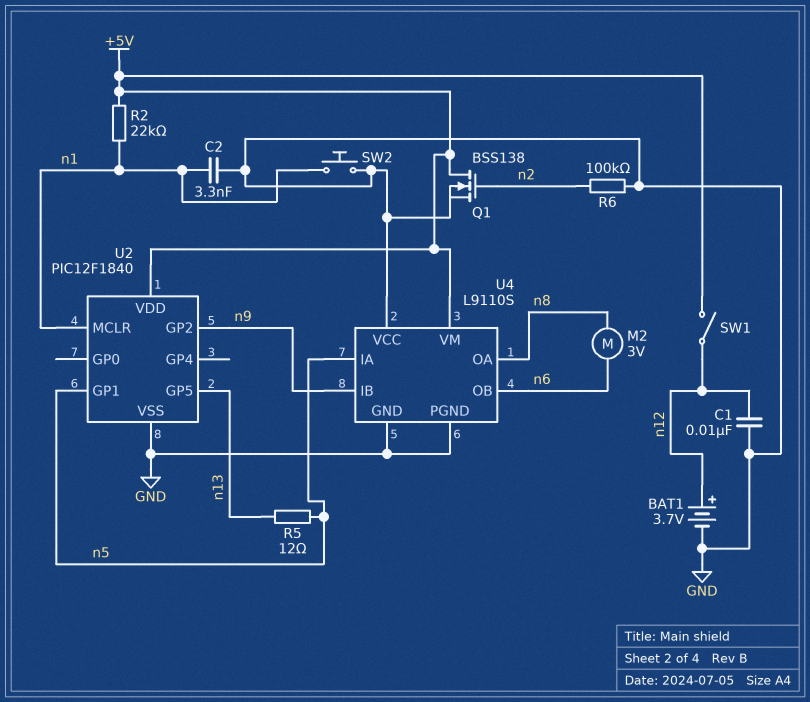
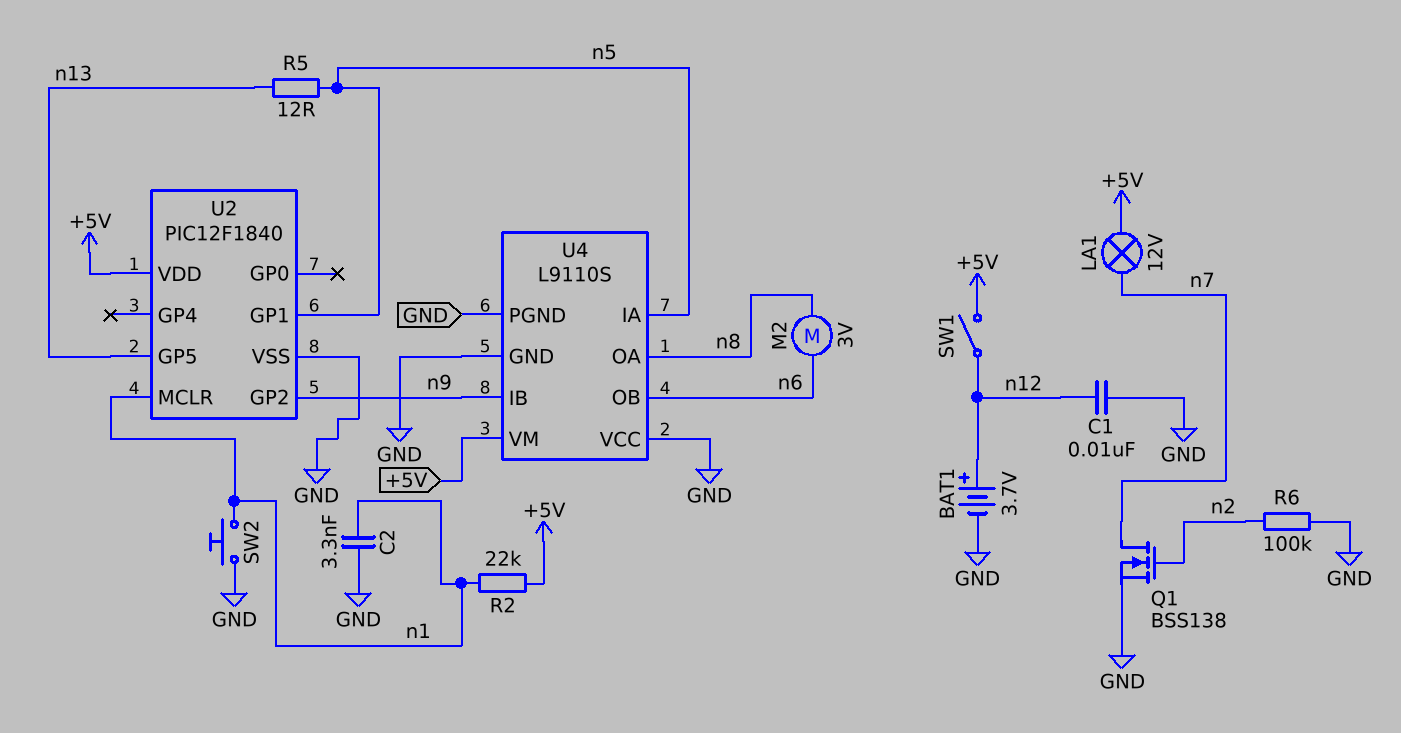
LA1: none -> lamp 12V (+5V, n7)
Q1: NMOS BSS138 (G n2, D +5V, S GND) -> NMOS BSS138 (G n2, D n7, S GND)

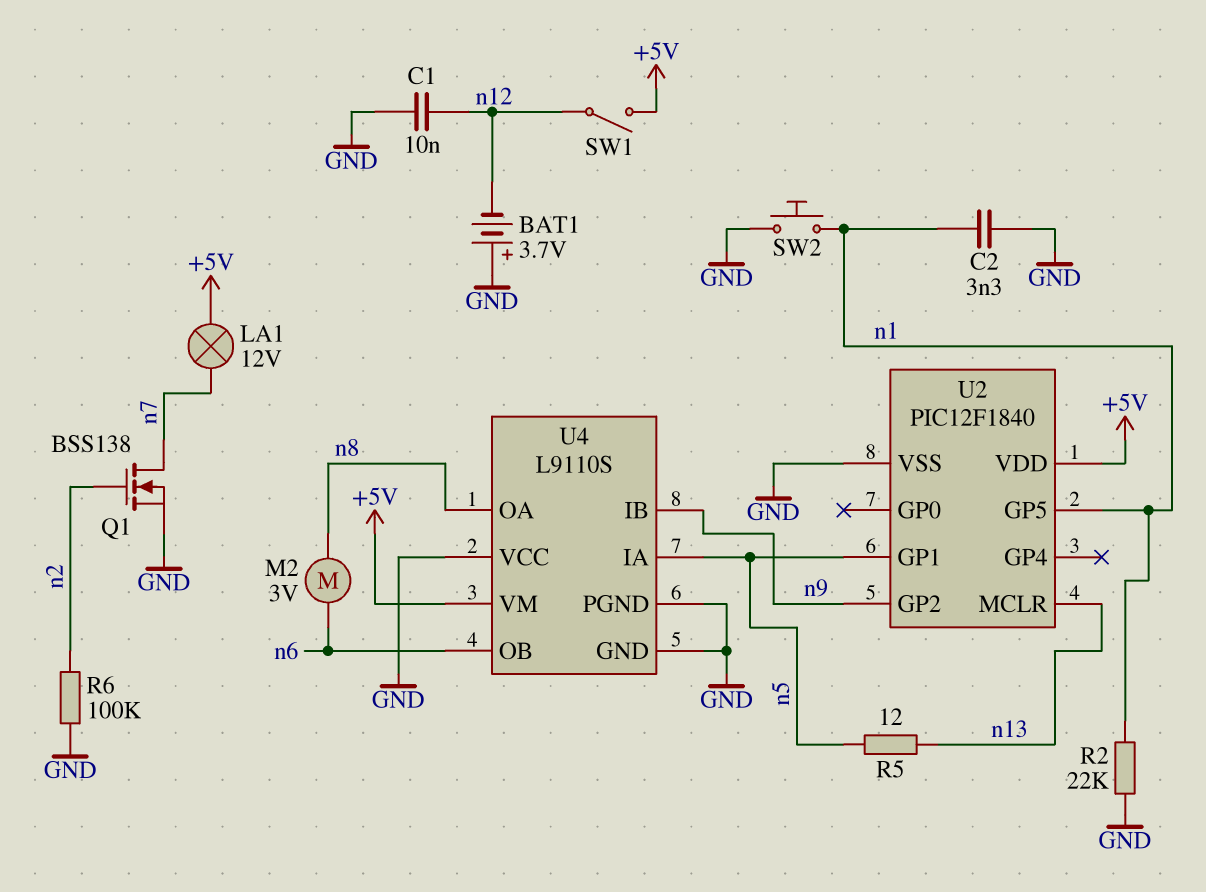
BAT1: 3.7V (plus n12, minus GND) -> 3.7V (plus GND, minus n12)
R2: 22k (+5V, n1) -> 22k (GND, n1)
U2 pin GP5: n13 -> n1
U2 pin MCLR: n1 -> n13

